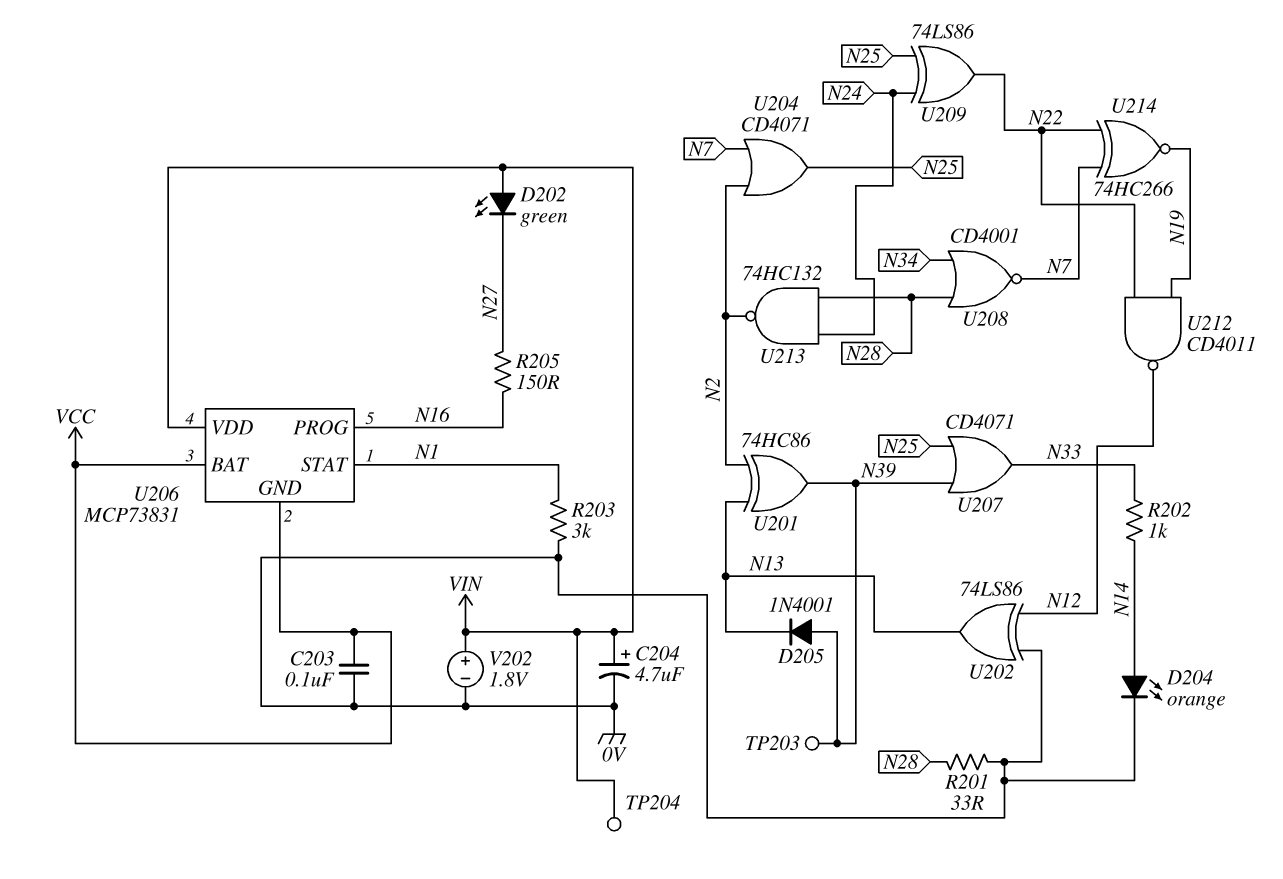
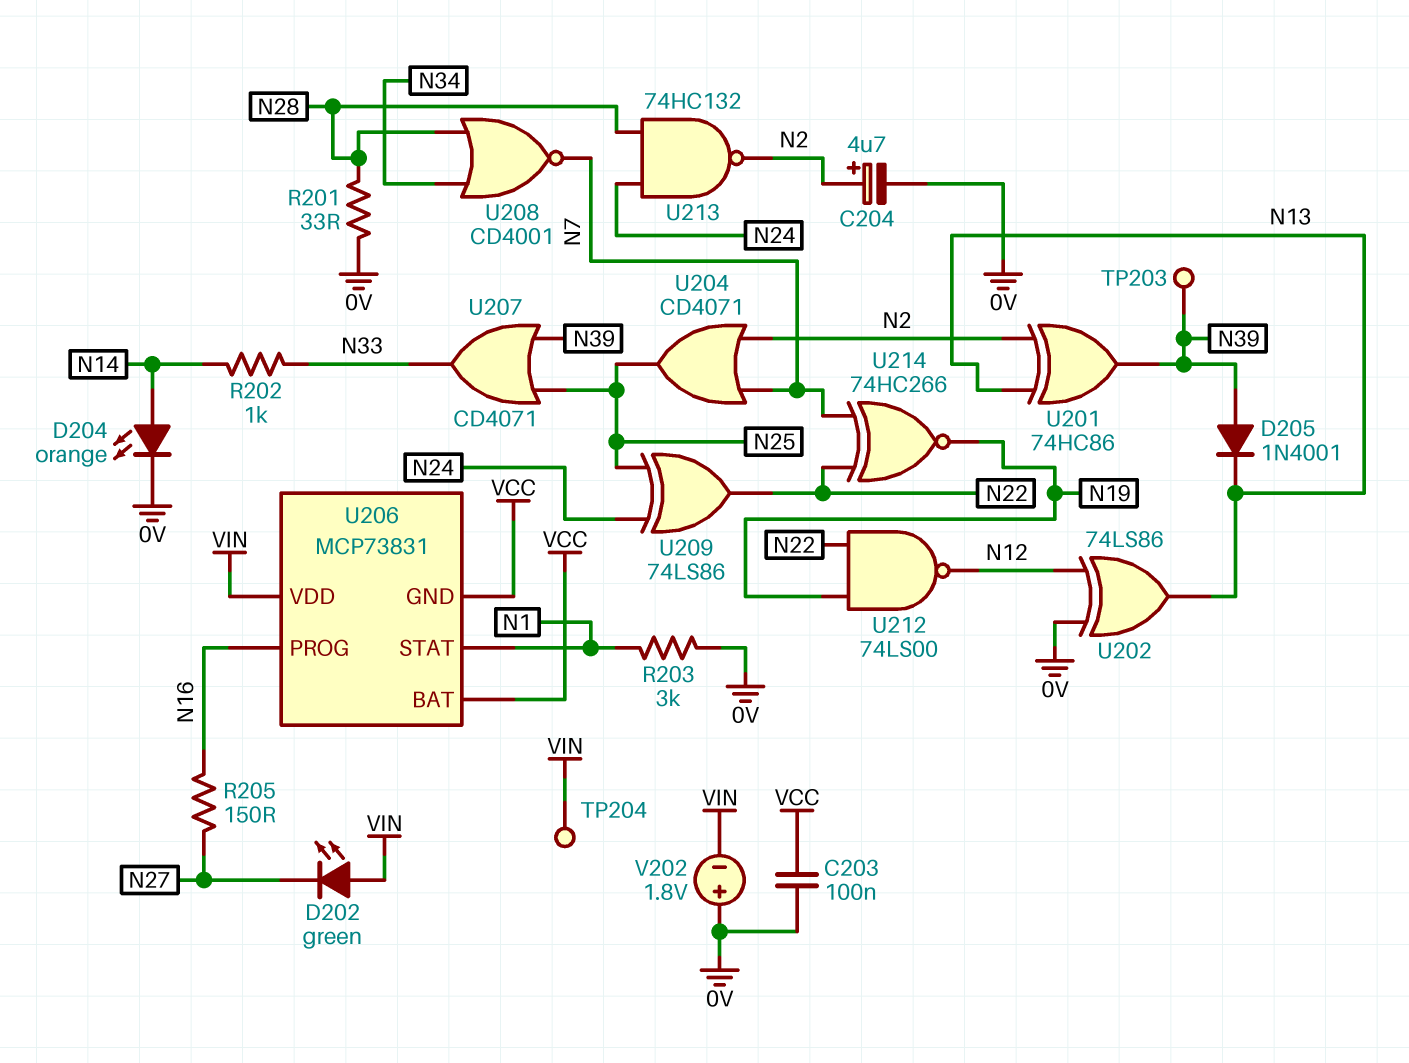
C204: 4.7uF (plus VIN, minus 0V) -> 4.7uF (plus N2, minus 0V)
U212: NAND CD4011 (in N19, in N22, out N12) -> NAND 74LS00 (in N19, in N22, out N12)
V202: 1.8V (plus VIN, minus 0V) -> 1.8V (plus 0V, minus VIN)

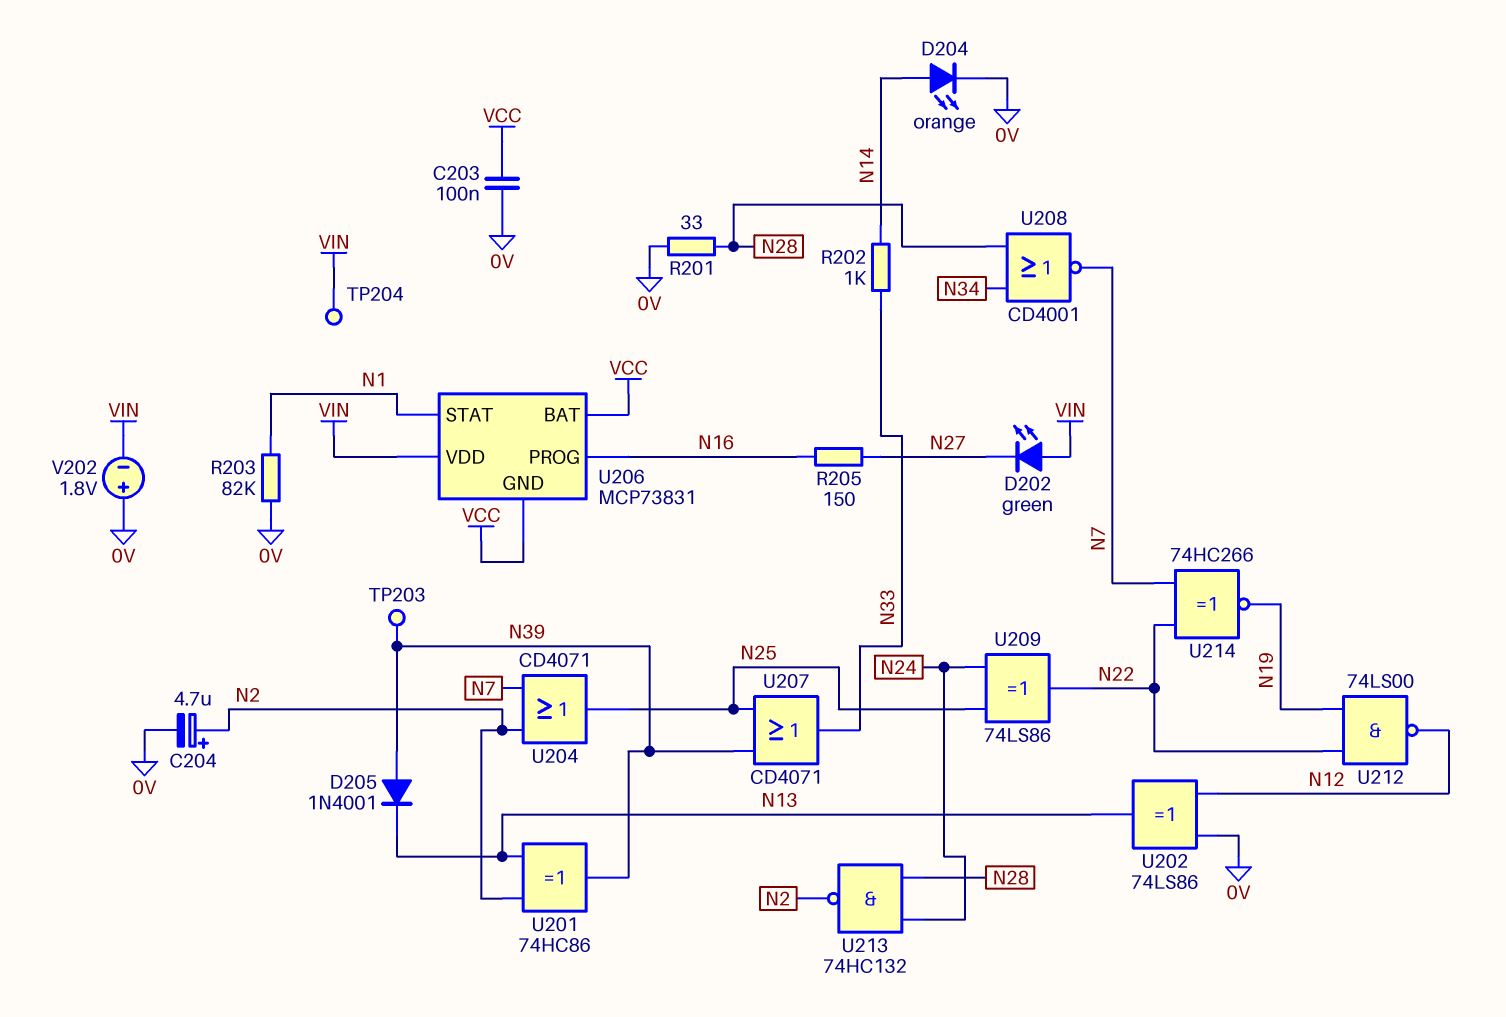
R203: 3k (0V, N1) -> 82k (0V, N1)

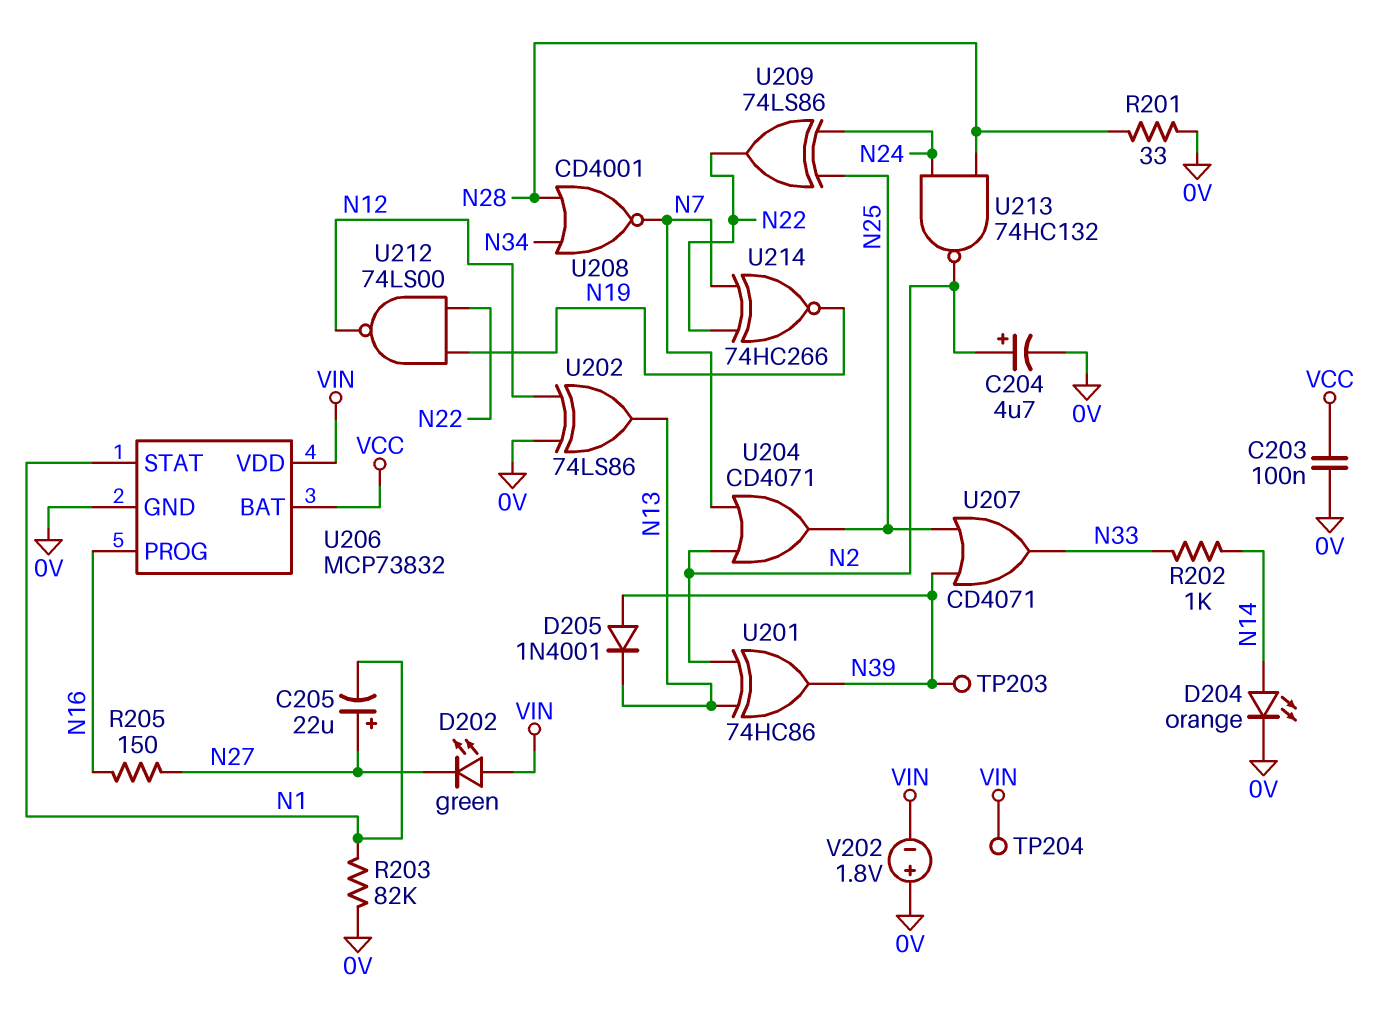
C205: none -> 22uF (plus N27, minus N1)
U206: MCP73831 -> MCP73832
U206 pin GND: VCC -> 0V

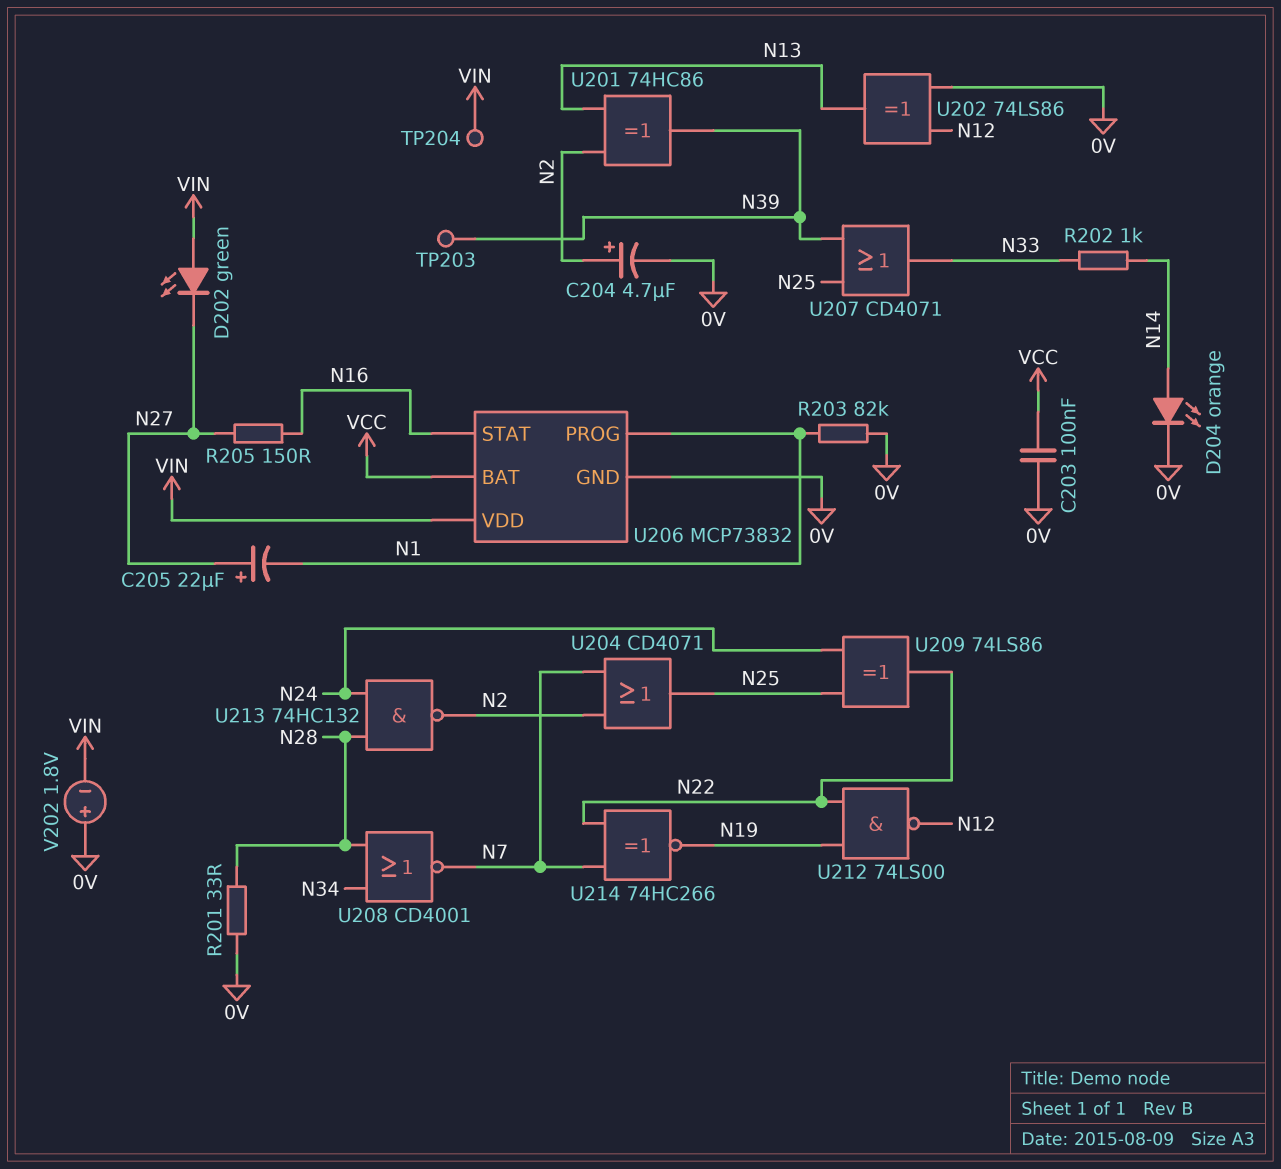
D205: diode 1N4001 (A N39, K N13) -> none
U206 pin PROG: N16 -> N1
U206 pin STAT: N1 -> N16

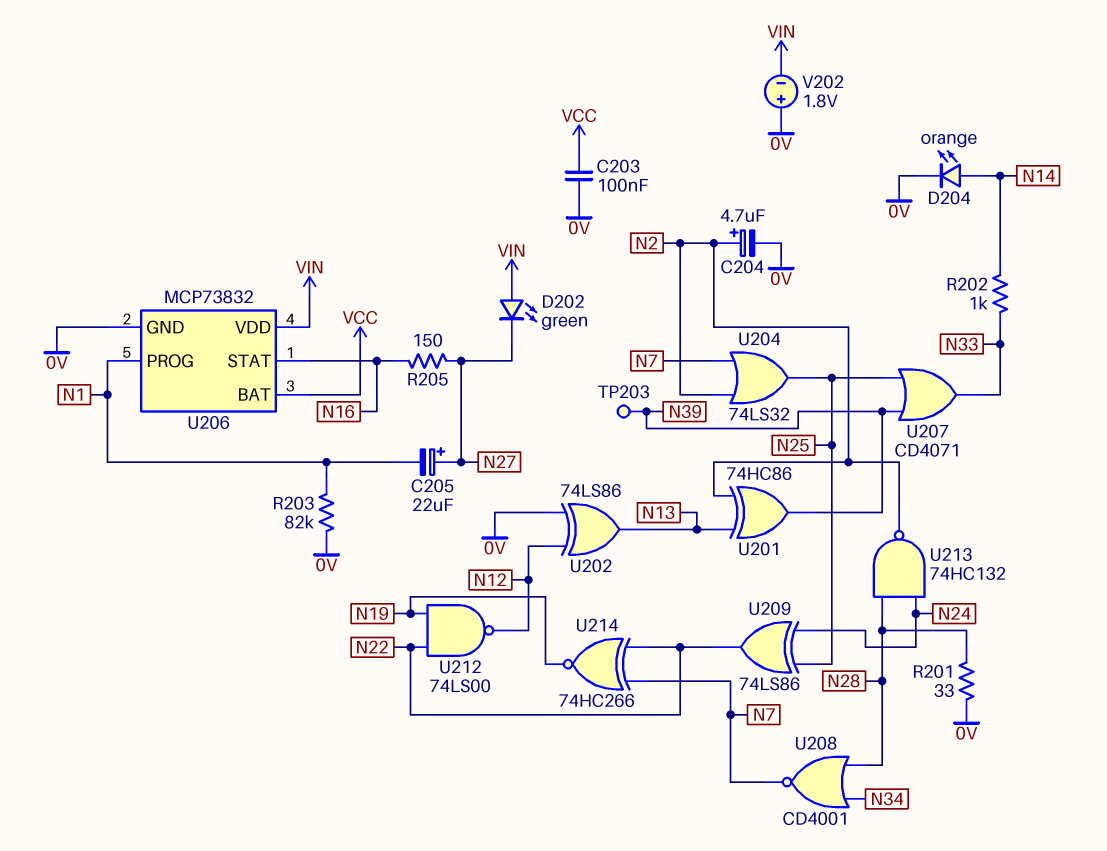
TP204: test point (VIN) -> none
U204: OR CD4071 (in N2, in N7, out N25) -> OR 74LS32 (in N2, in N7, out N25)

